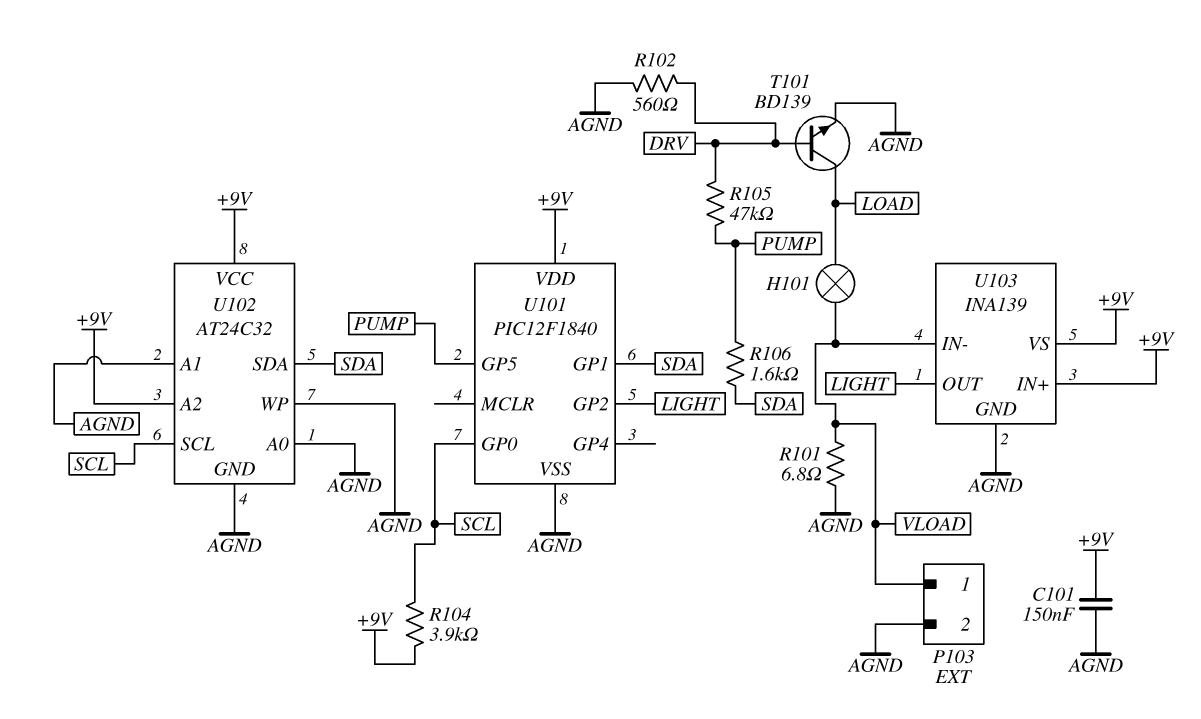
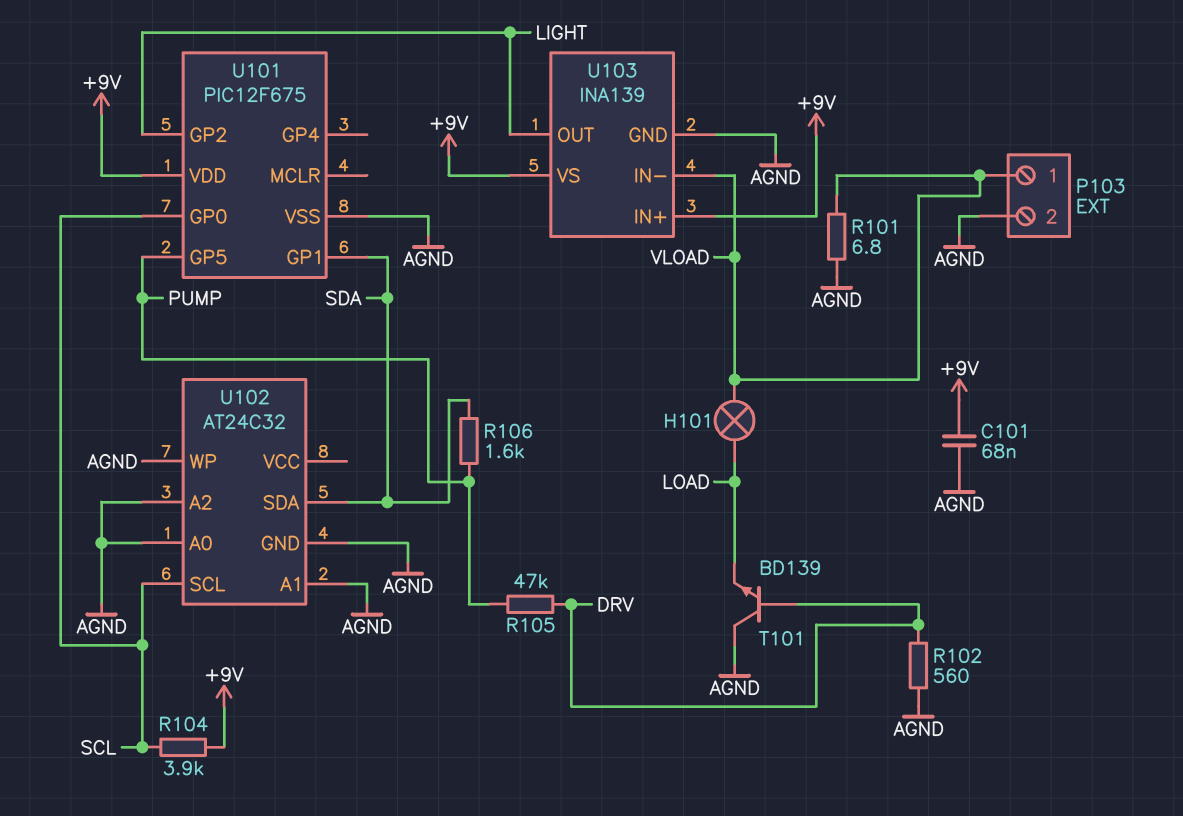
C101: 150nF (+9V, AGND) -> 68nF (+9V, AGND)
T101: NPN BD139 (B DRV, C LOAD, E AGND) -> NPN BD139 (B DRV, C AGND, E LOAD)
U101: PIC12F1840 -> PIC12F675
U102 pin A2: +9V -> AGND
U102 pin VCC: +9V -> none

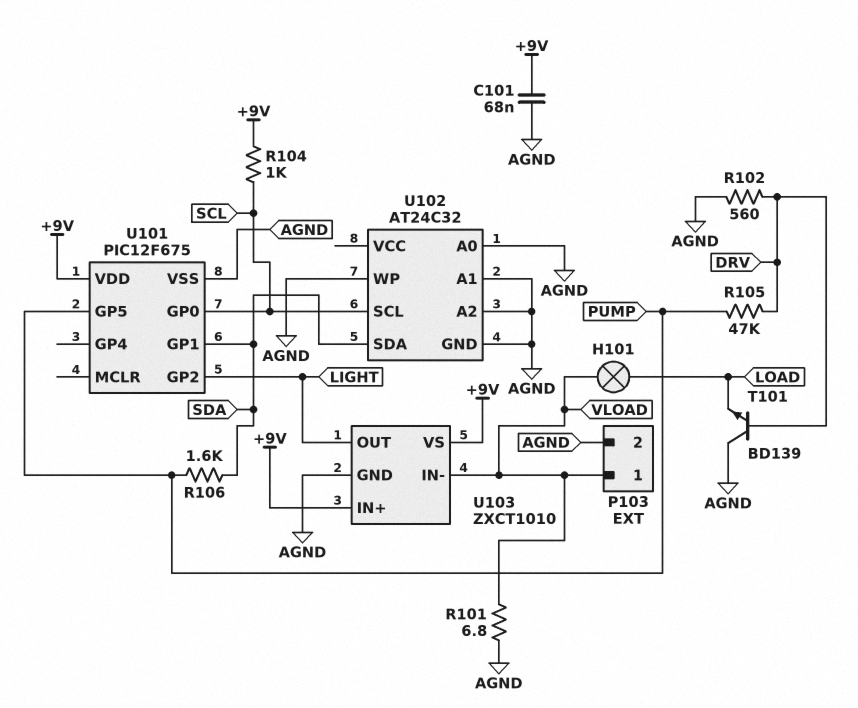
R104: 3.9k (+9V, SCL) -> 1k (+9V, SCL)
U103: INA139 -> ZXCT1010

